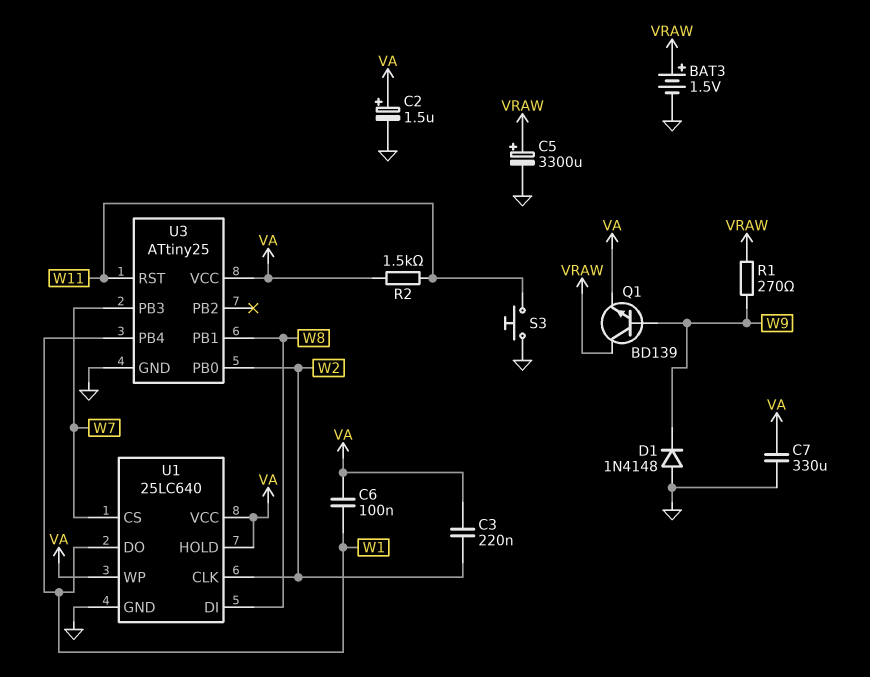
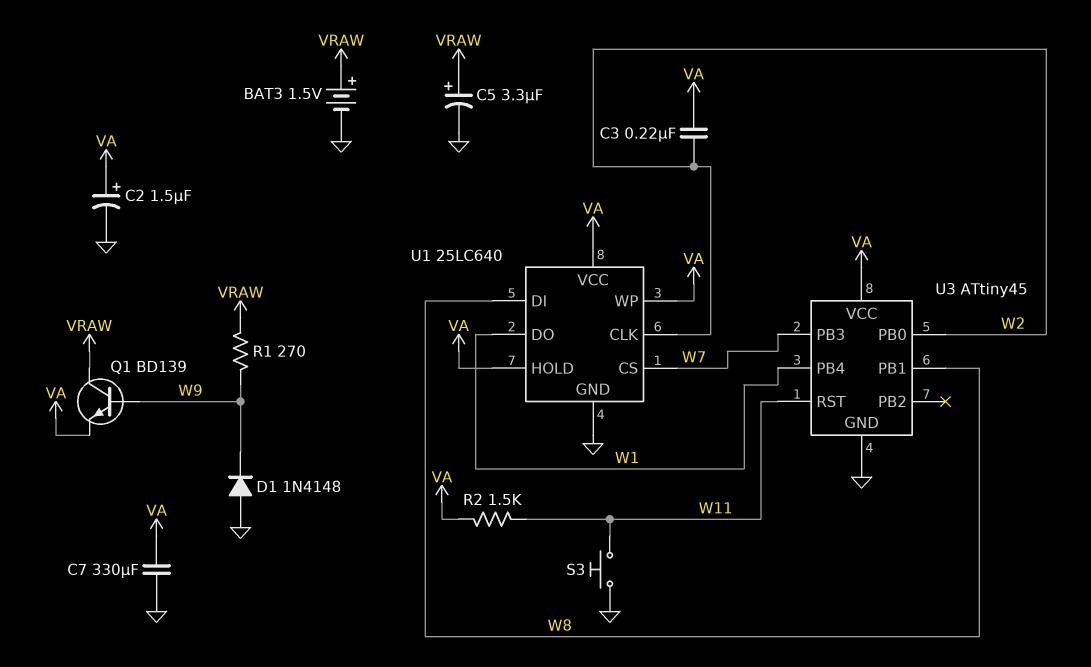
C5: 3300uF (plus VRAW, minus GND) -> 3.3uF (plus VRAW, minus GND)
C6: 100nF (VA, W1) -> none
U3: ATtiny25 -> ATtiny45

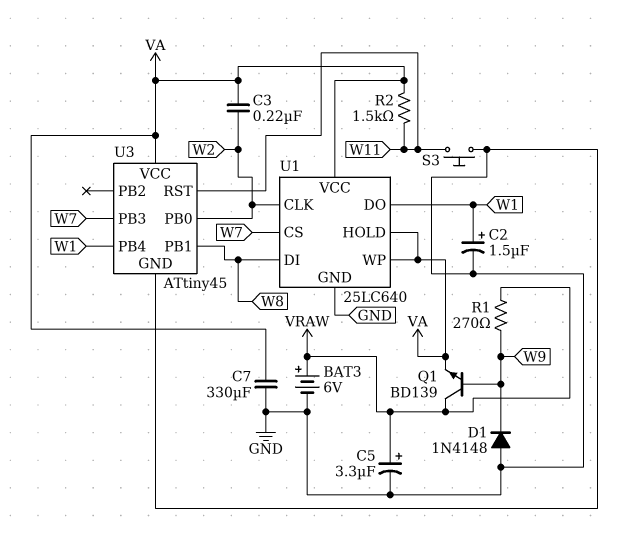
BAT3: 1.5V (plus VRAW, minus GND) -> 6V (plus VRAW, minus GND)
C2: 1.5uF (plus VA, minus GND) -> 1.5uF (plus W1, minus GND)

